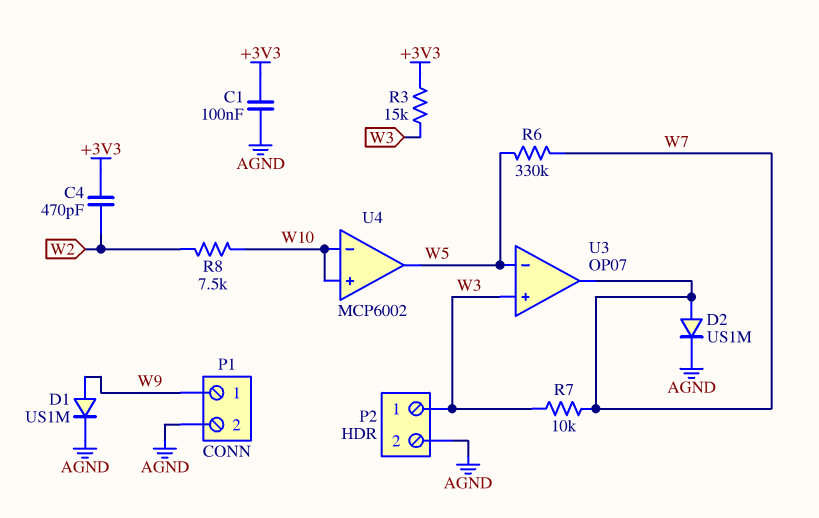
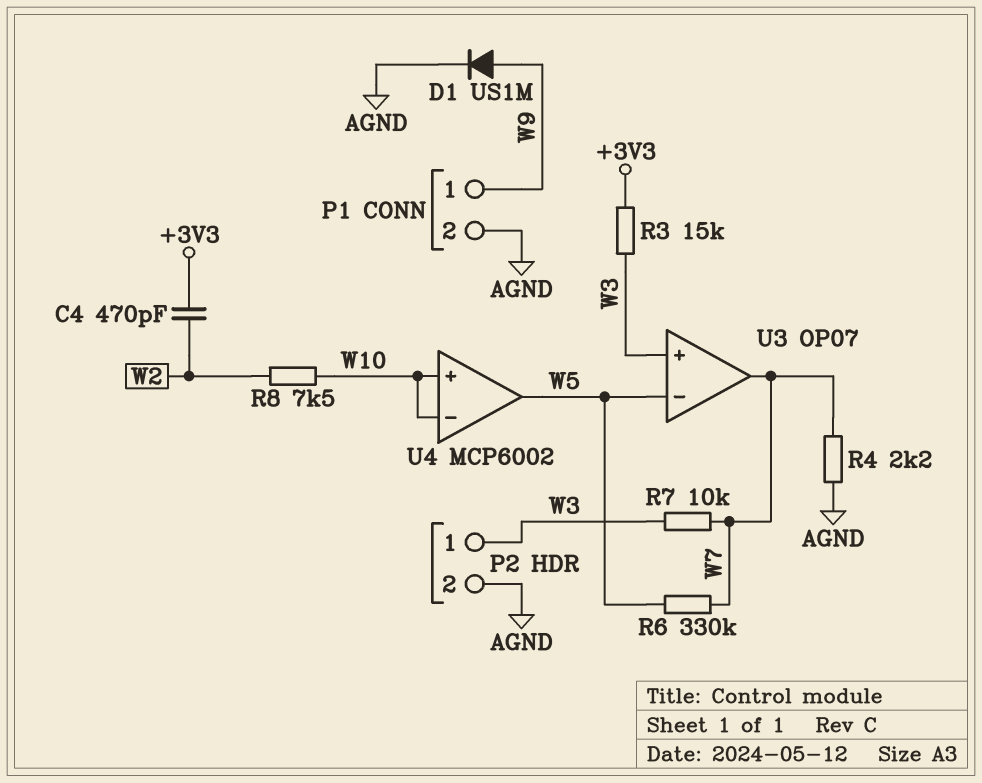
C1: 100nF (+3V3, AGND) -> none
D2: diode US1M (A W7, K AGND) -> none
R4: none -> 2.2k (AGND, W7)

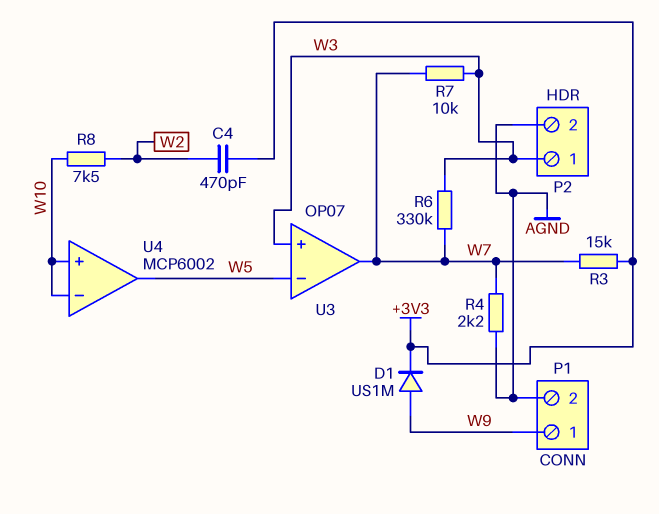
D1: diode US1M (A W9, K AGND) -> diode US1M (A W9, K +3V3)
R3: 15k (+3V3, W3) -> 15k (+3V3, W7)
R6: 330k (W5, W7) -> 330k (W3, W7)

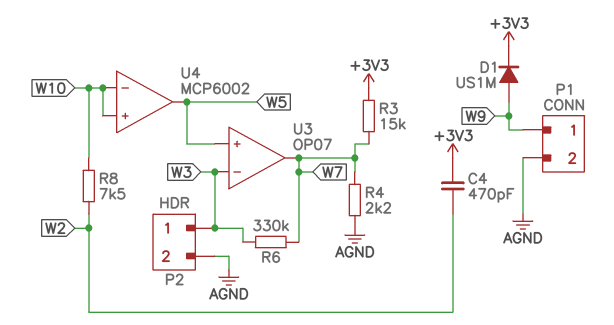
R7: 10k (W3, W7) -> none
U3 pin in+: W3 -> W5
U3 pin in-: W5 -> W3

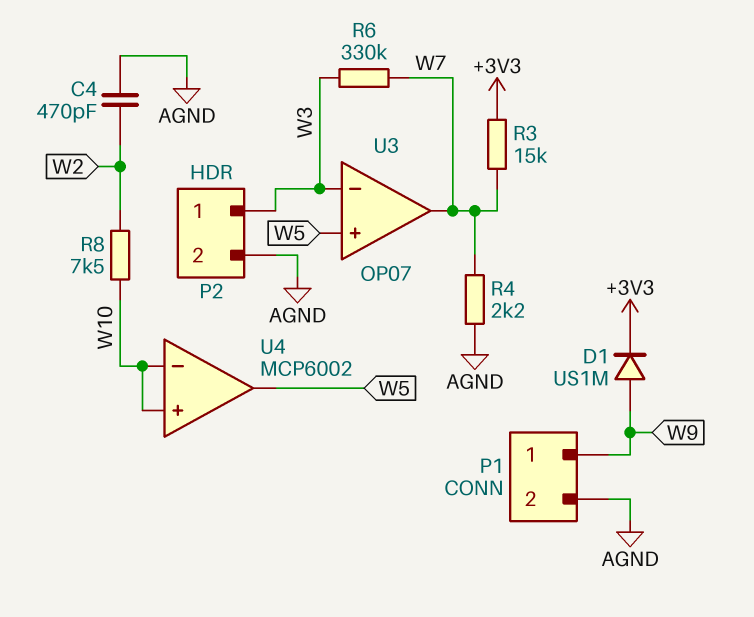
C4: 470pF (+3V3, W2) -> 470pF (AGND, W2)

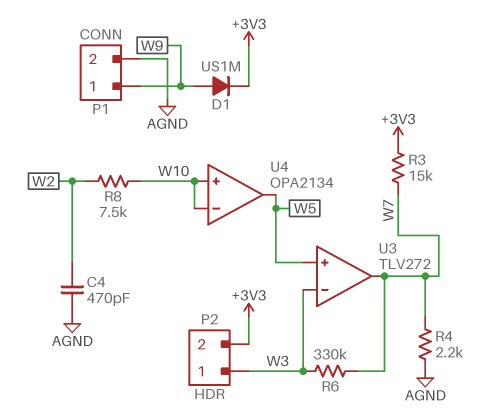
P2 pin 2: AGND -> +3V3
U3: OP07 -> TLV272
U4: MCP6002 -> OPA2134

